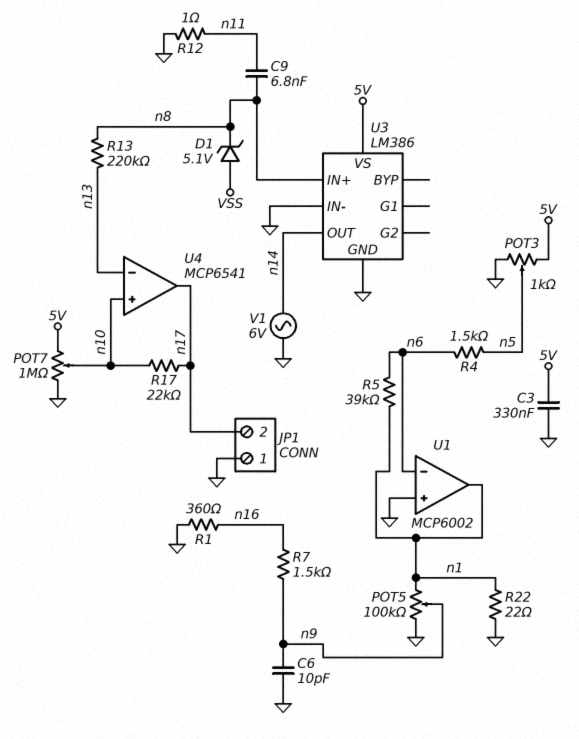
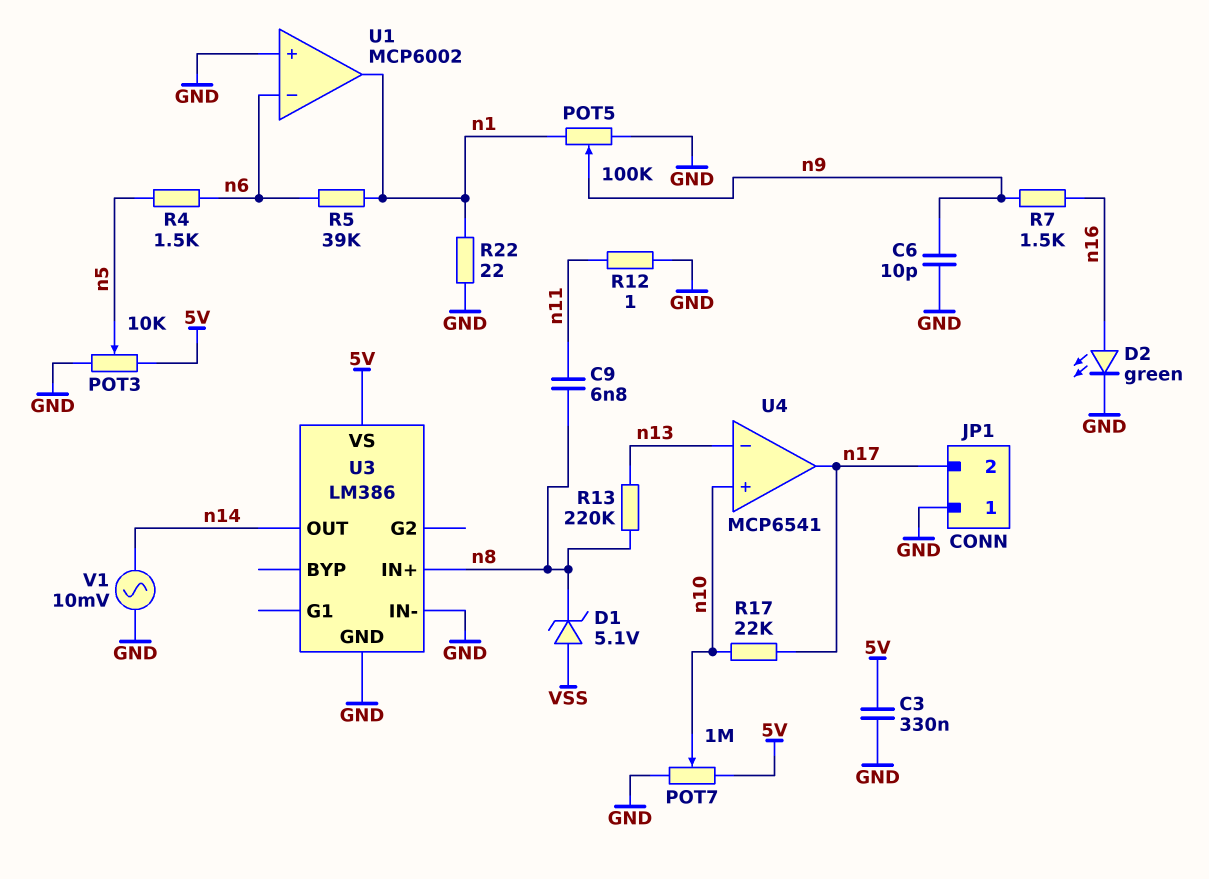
D2: none -> LED green (A n16, K GND)
POT3: 1k (5V, GND, wiper n5) -> 10k (5V, GND, wiper n5)
R1: 360 (GND, n16) -> none
V1: AC 6V (GND, n14) -> AC 10mV (GND, n14)

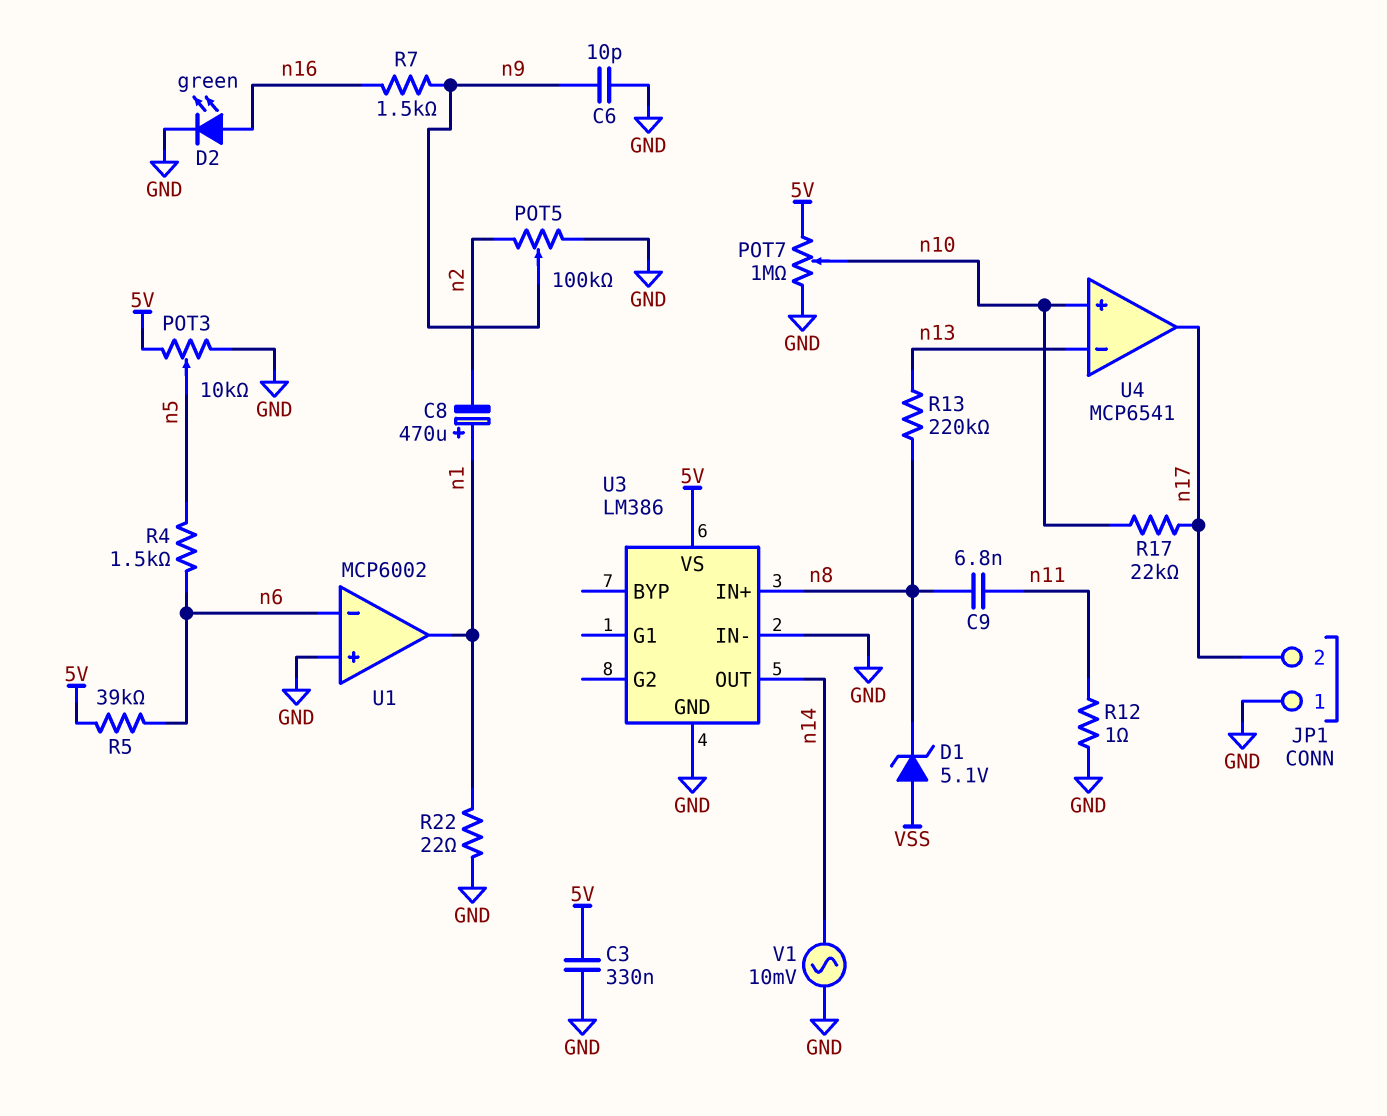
C8: none -> 470uF (plus n1, minus n2)
POT5: 100k (GND, n1, wiper n9) -> 100k (GND, n2, wiper n9)
R5: 39k (n1, n6) -> 39k (5V, n6)

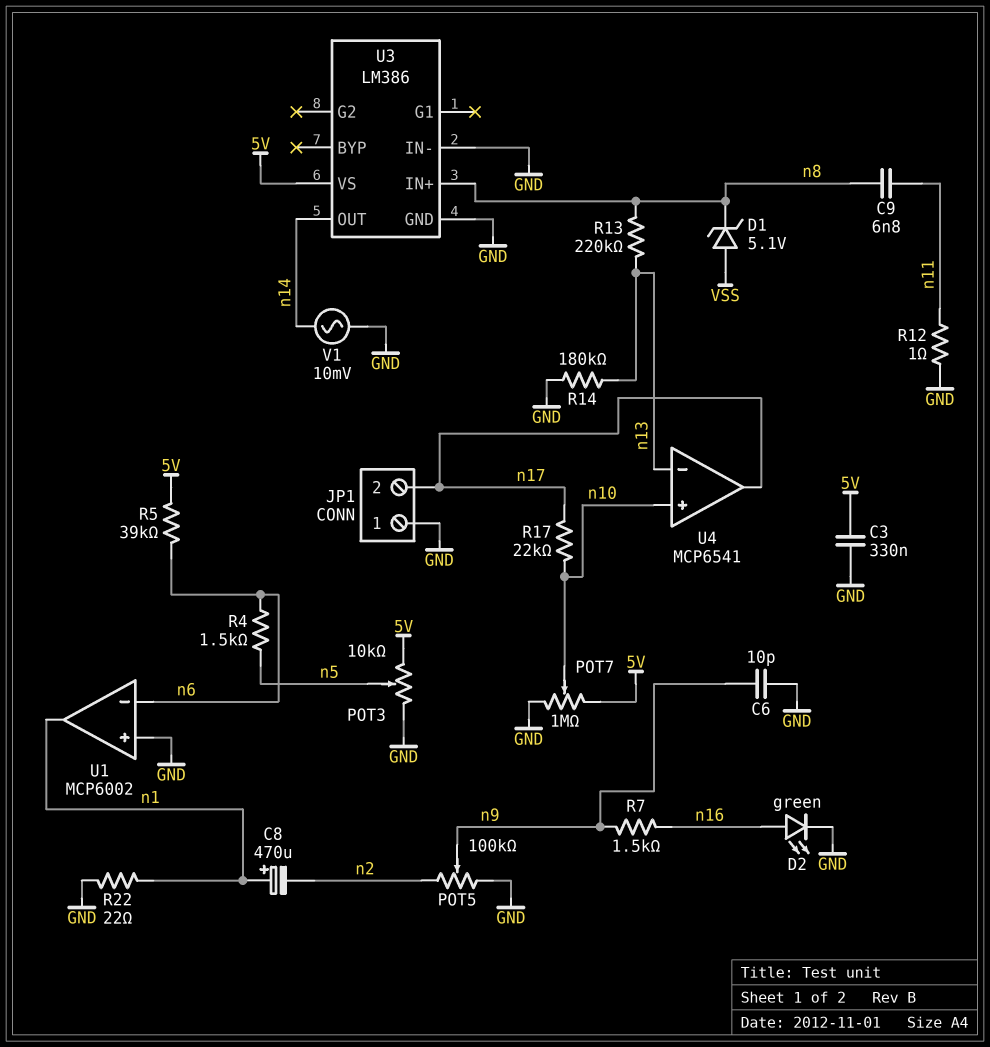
R14: none -> 180k (GND, n13)

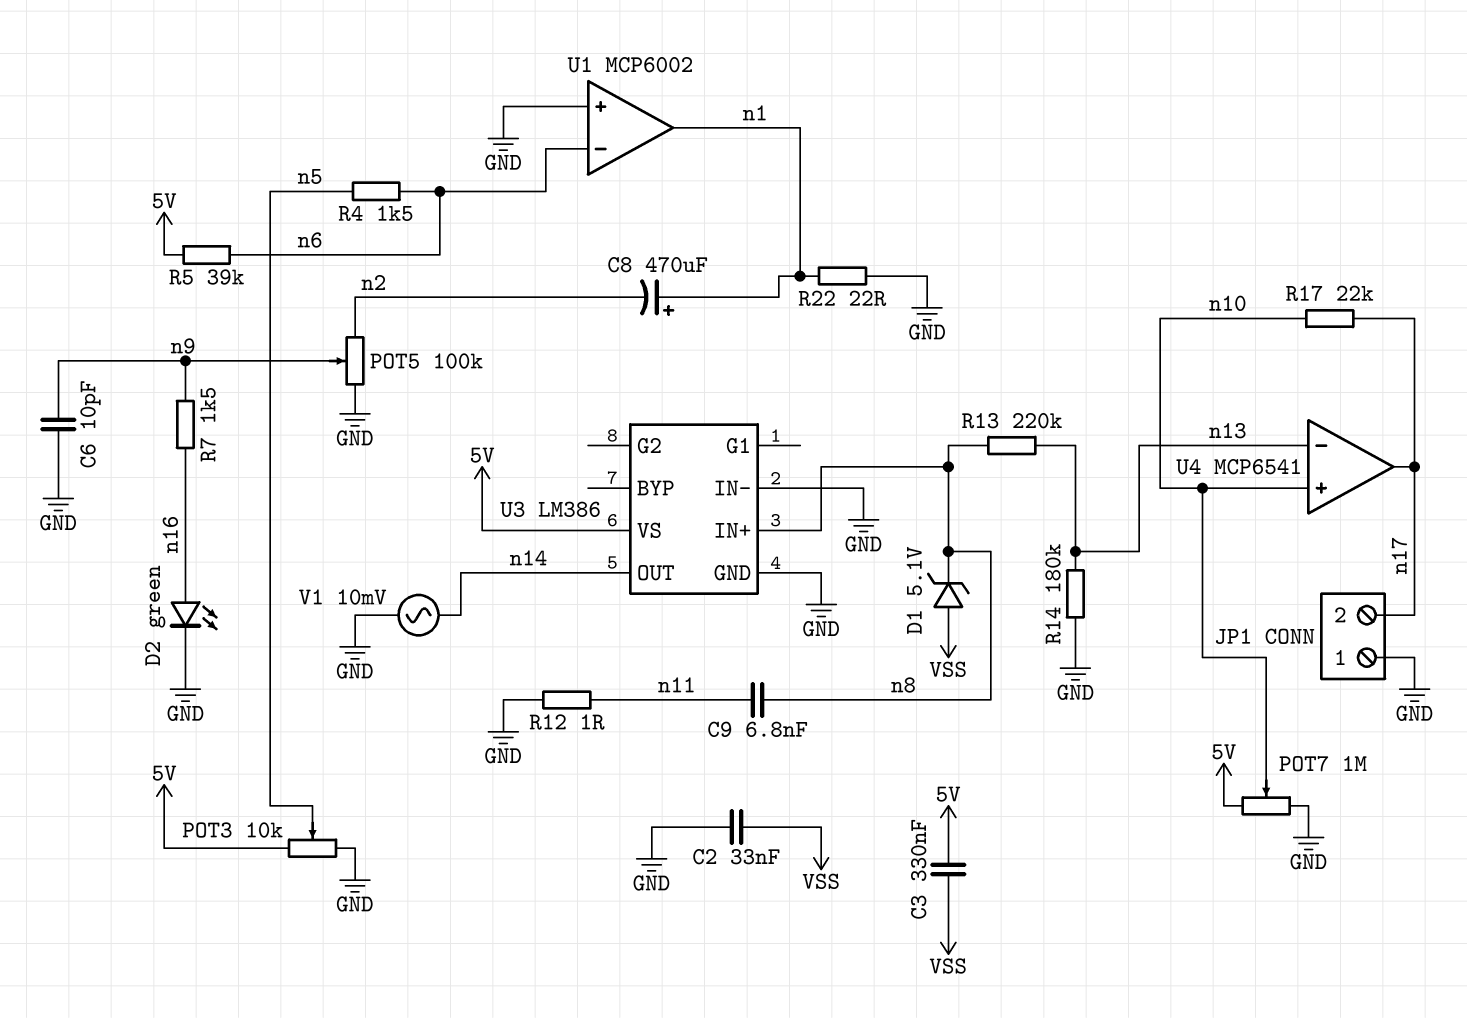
C2: none -> 33nF (GND, VSS)
C3: 330nF (5V, GND) -> 330nF (5V, VSS)

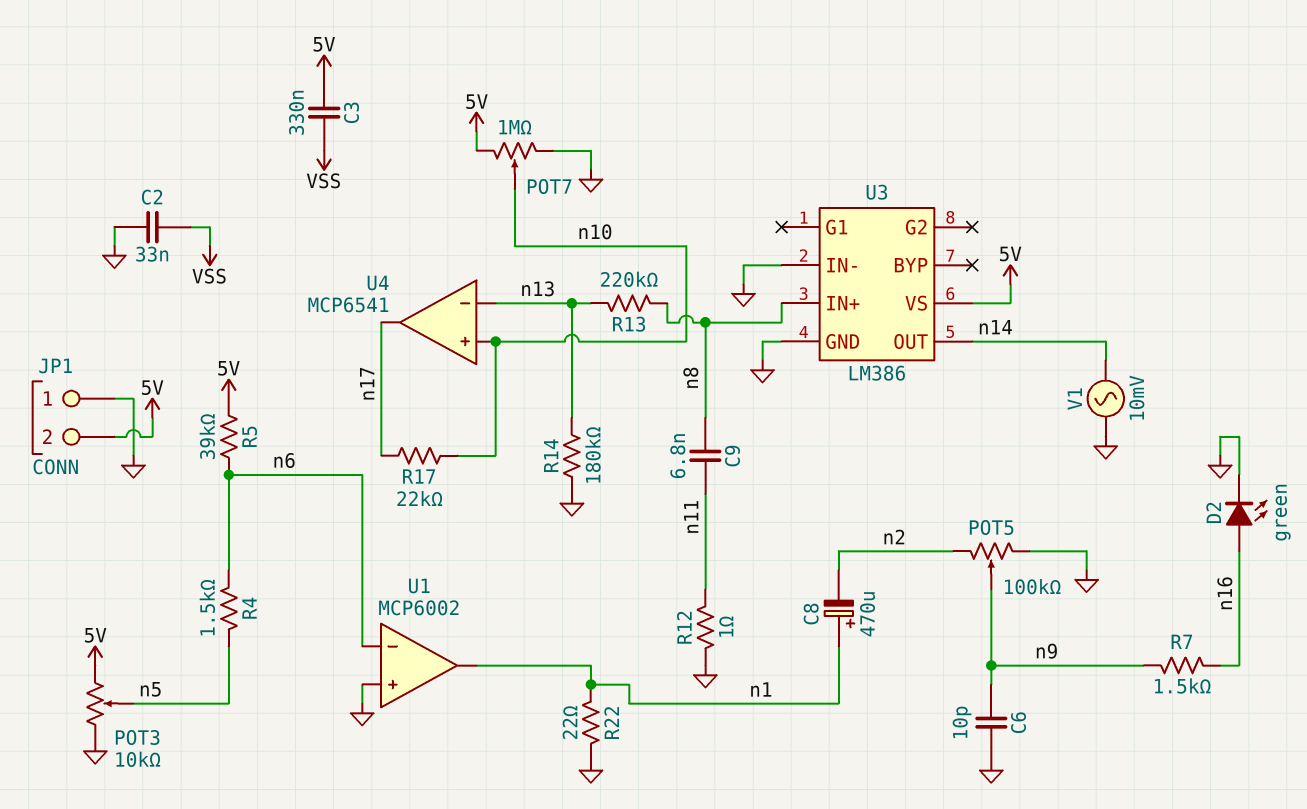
D1: zener 5.1V (A VSS, K n8) -> none
JP1 pin 2: n17 -> 5V

